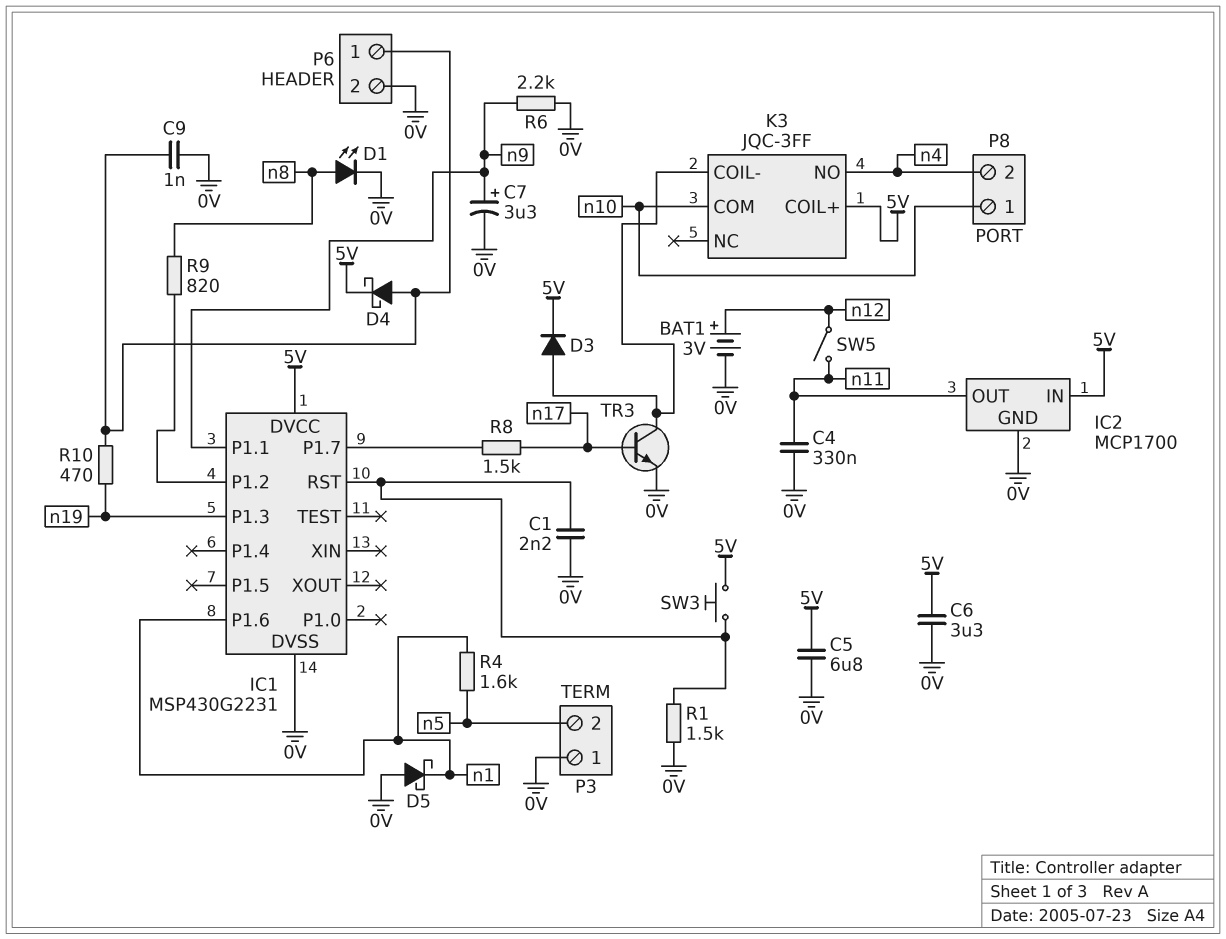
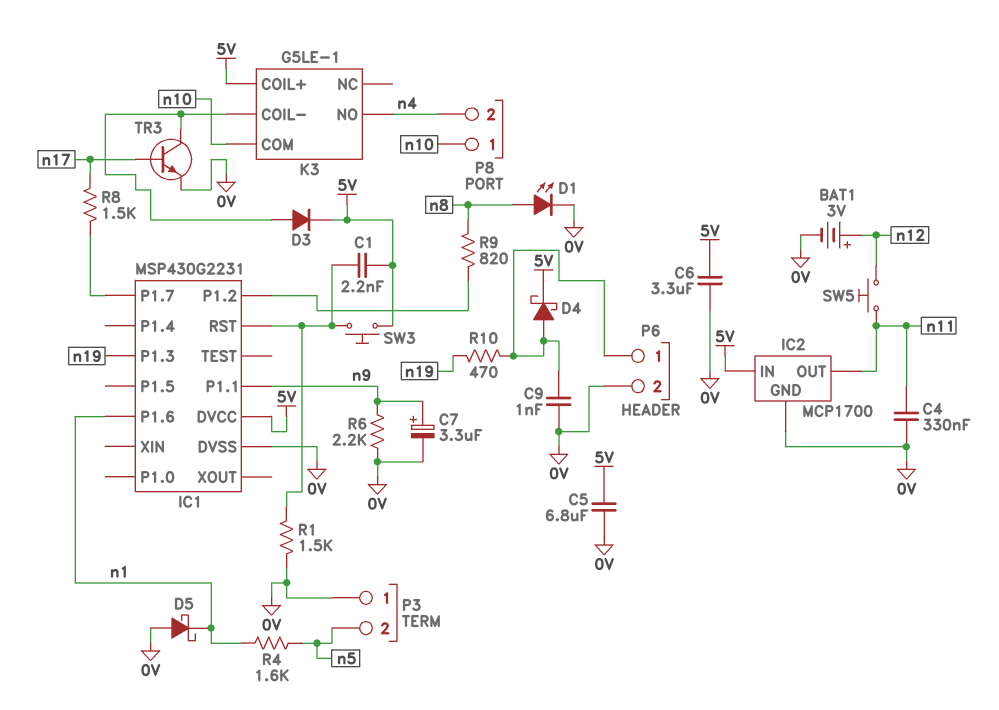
C1: 2.2nF (0V, IC1/RST) -> 2.2nF (5V, IC1/RST)
K3: JQC-3FF -> G5LE-1
SW5: switch (n11, n12) -> button (n11, n12)

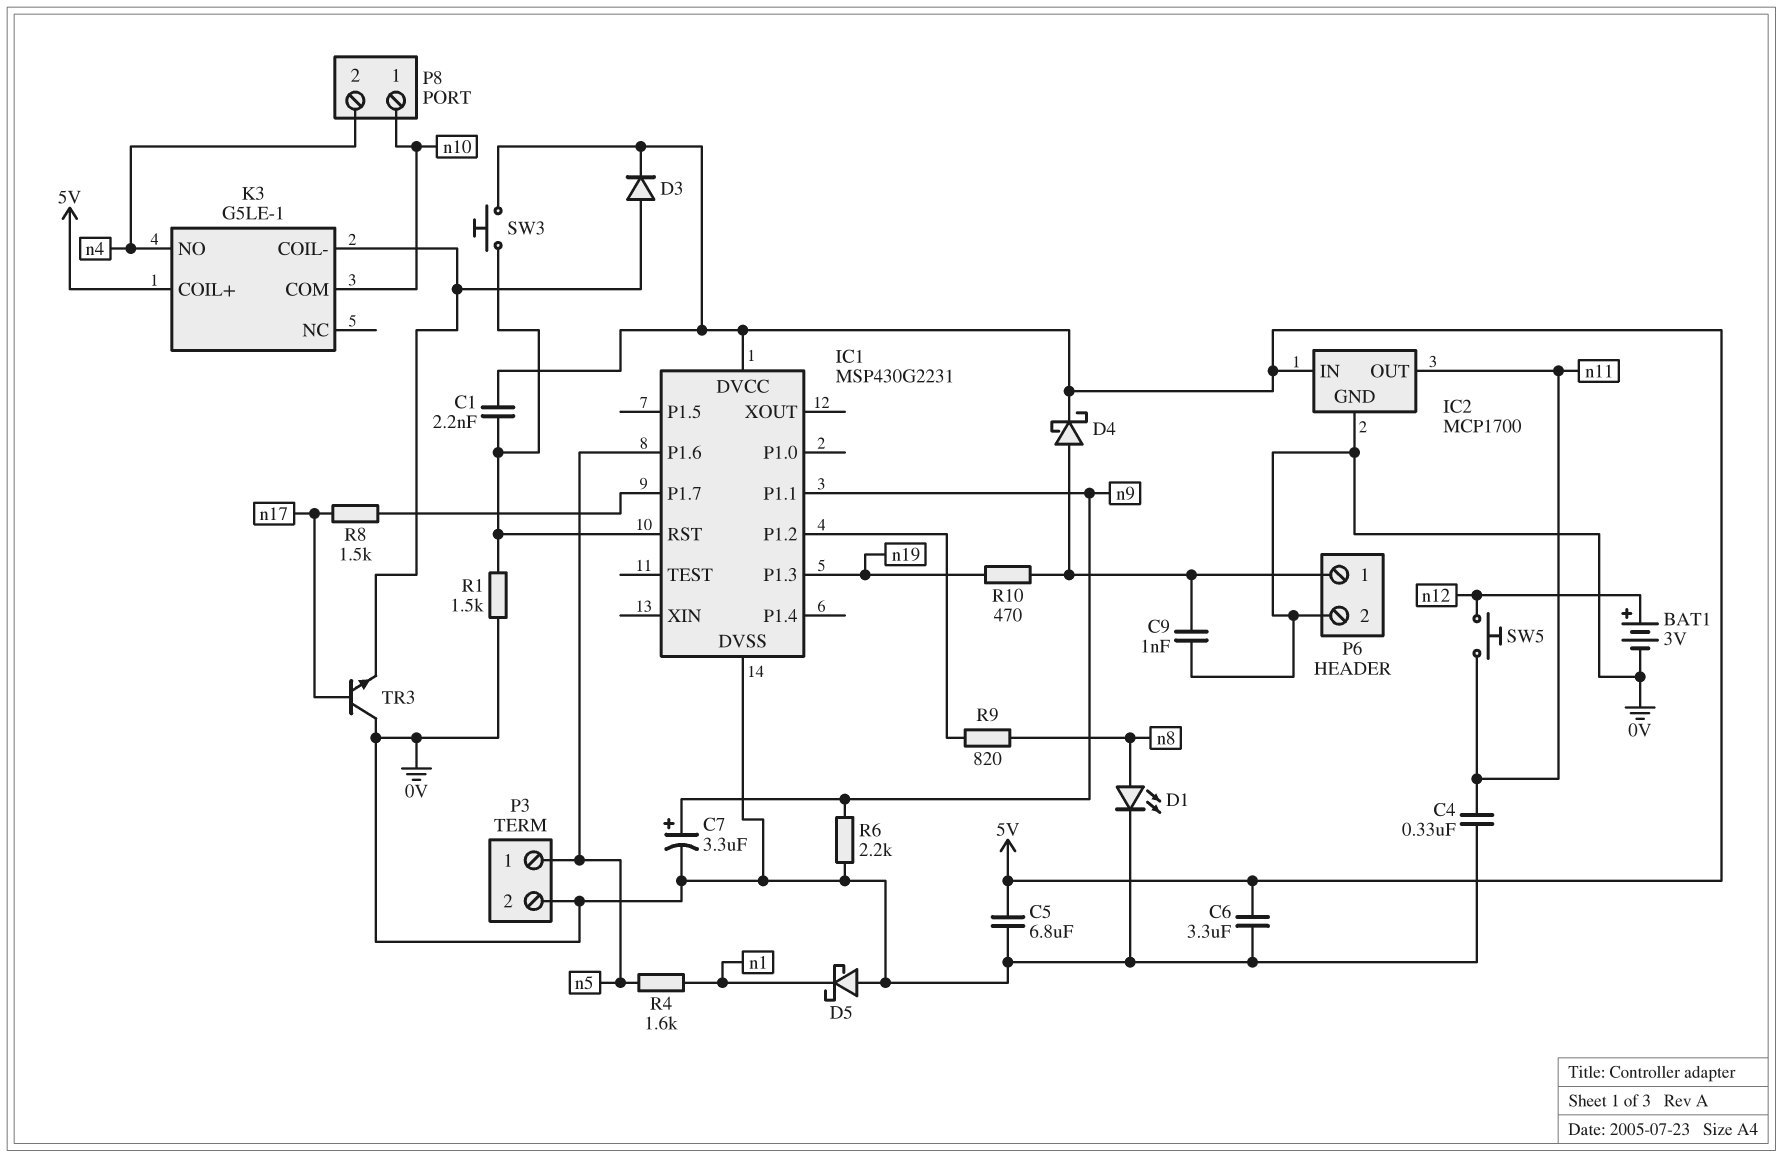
IC1 pin P1.6: n1 -> n5
P3 pin 1: 0V -> n5
P3 pin 2: n5 -> 0V
TR3: NPN (B n17, C K3/COIL-, E 0V) -> NPN (B n17, C 0V, E K3/COIL-)

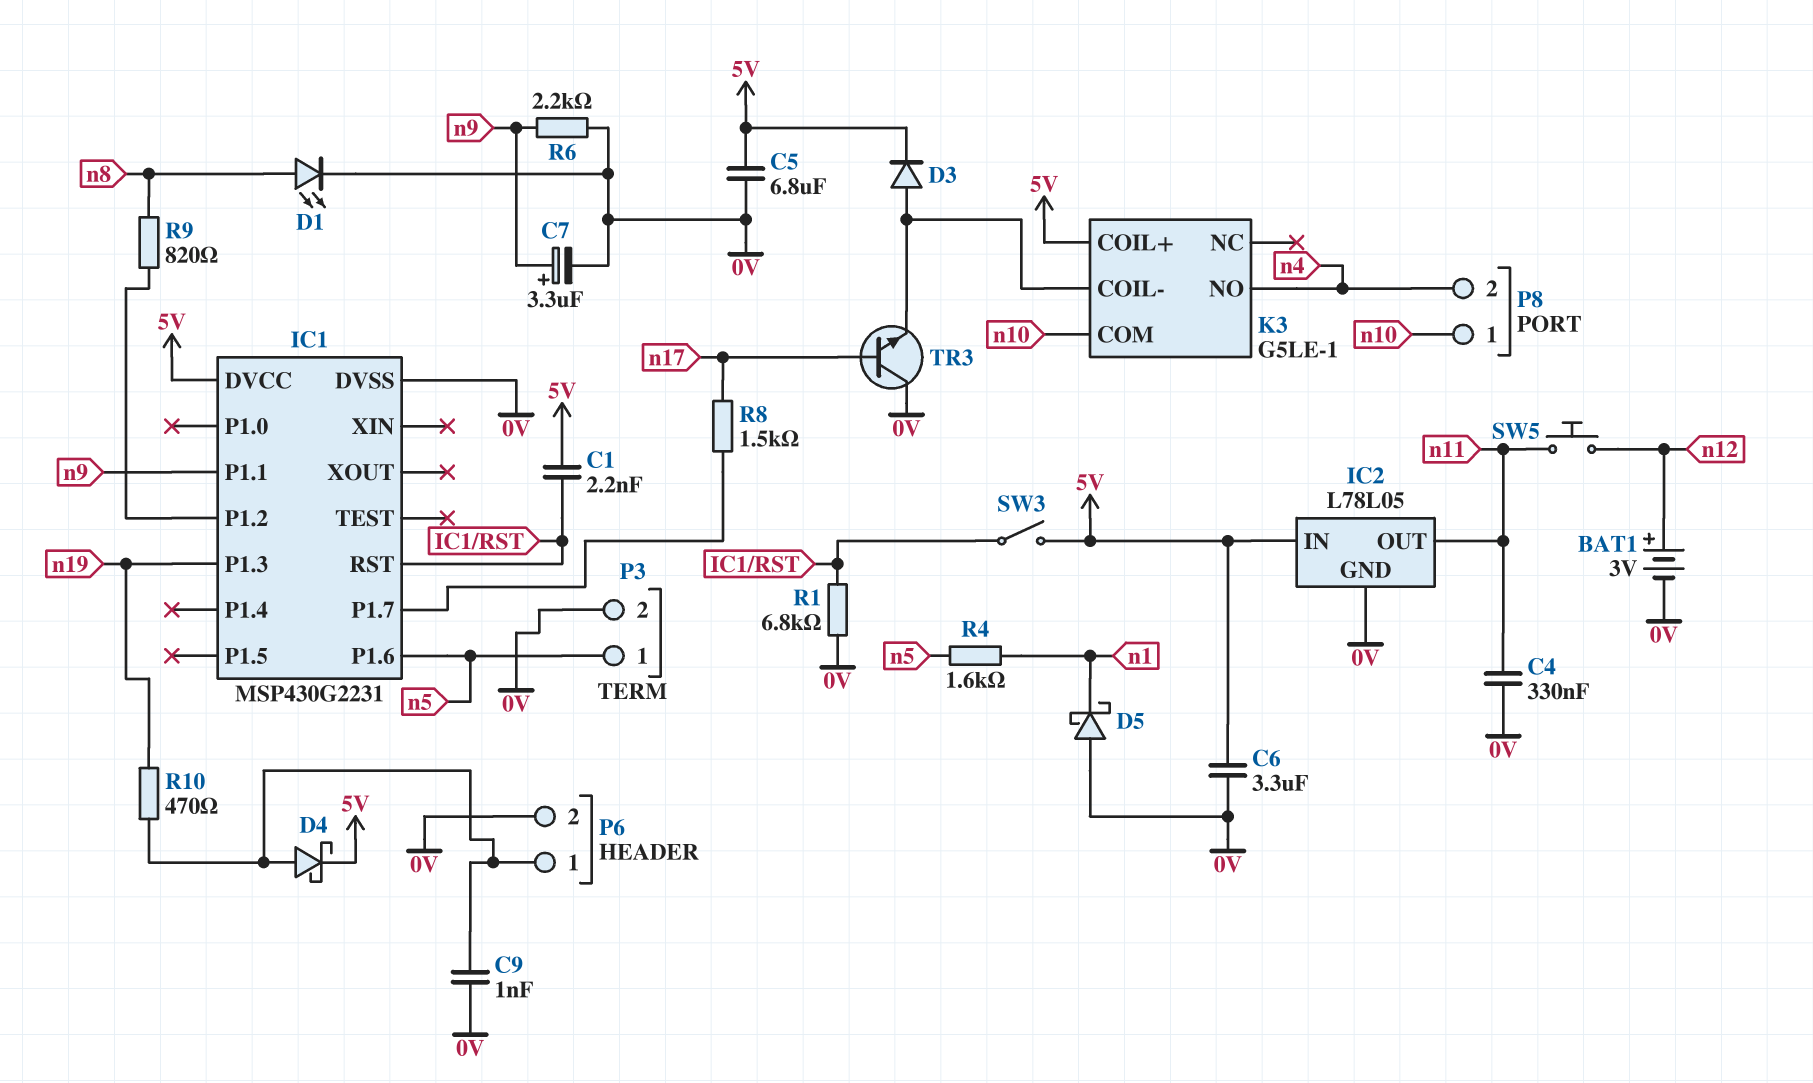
IC2: MCP1700 -> L78L05
R1: 1.5k (0V, IC1/RST) -> 6.8k (0V, IC1/RST)
SW3: button (5V, IC1/RST) -> switch (5V, IC1/RST)

